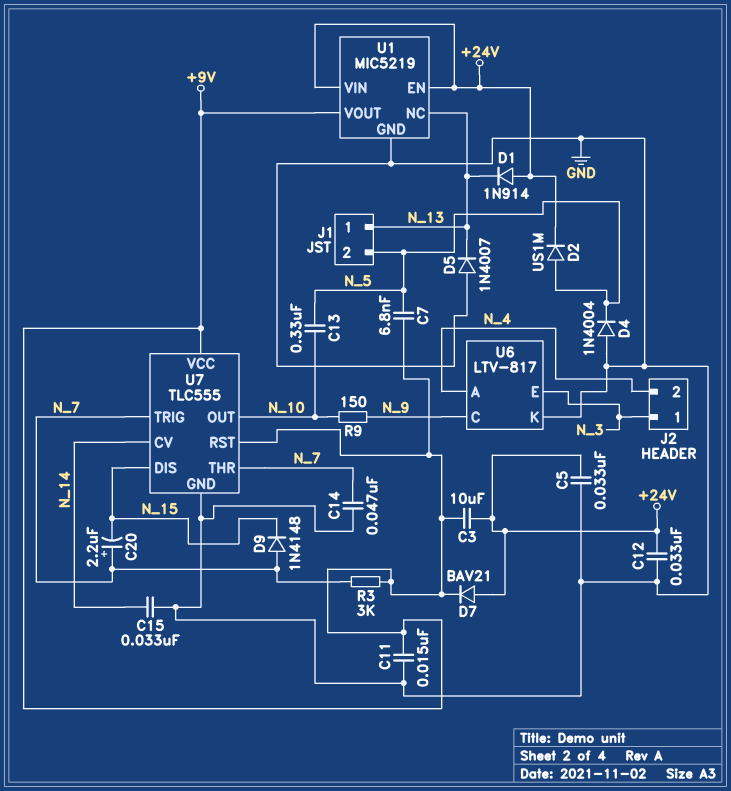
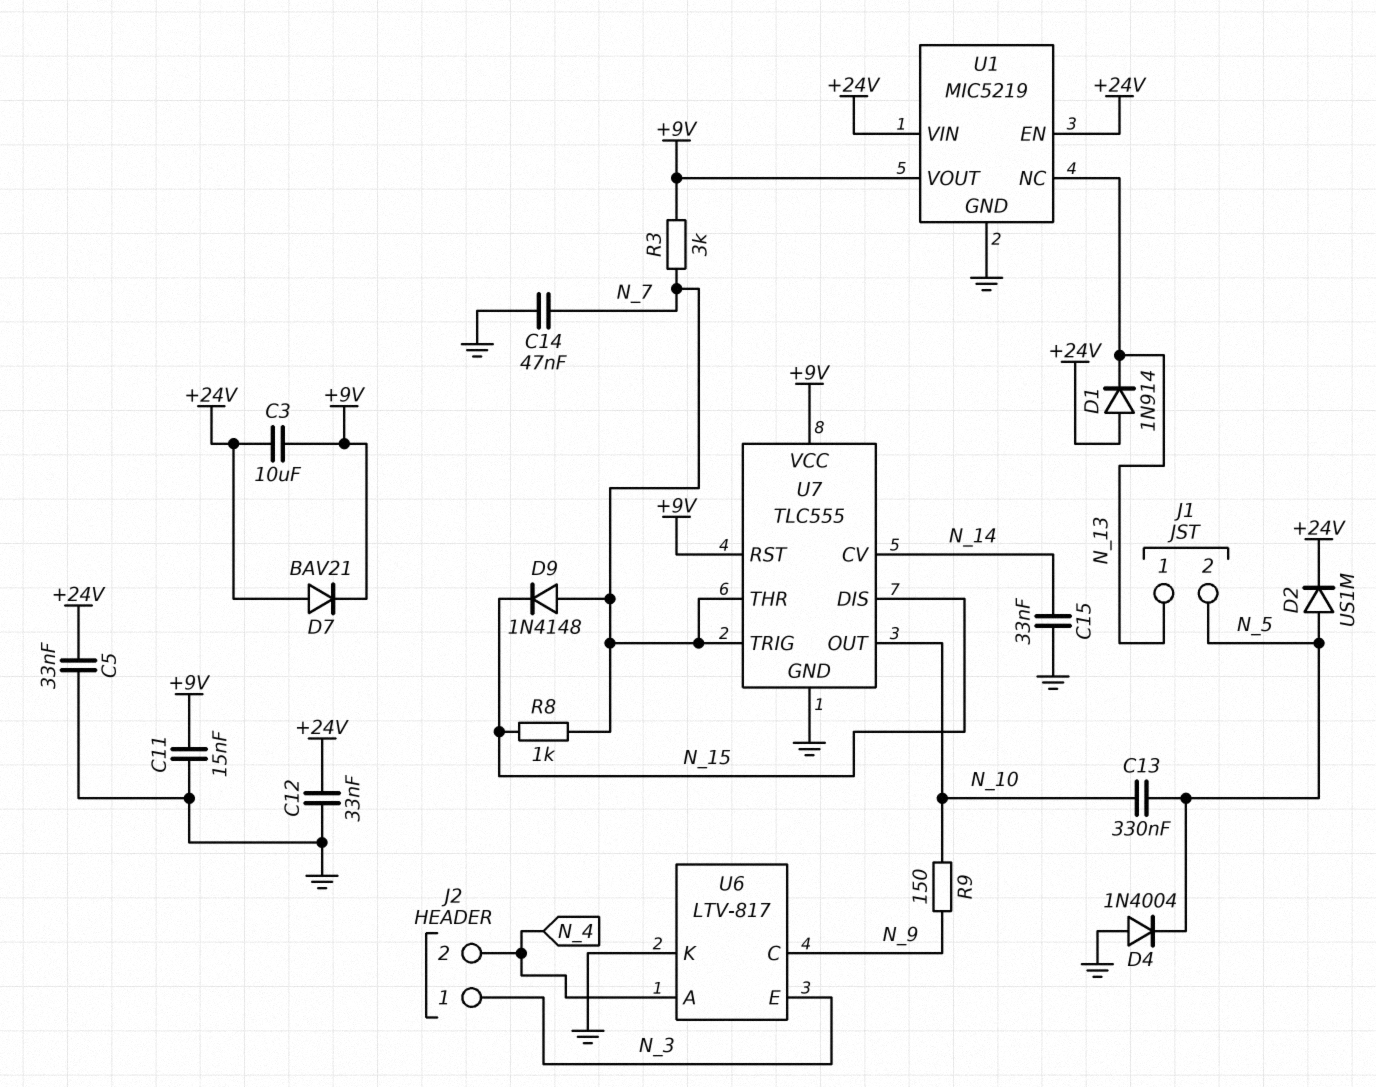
C7: 6.8nF (+9V, N_5) -> none
C20: 2.2uF (plus N_7, minus N_15) -> none
D5: diode 1N4007 (A GND, K N_13) -> none
R8: none -> 1k (N_7, N_15)

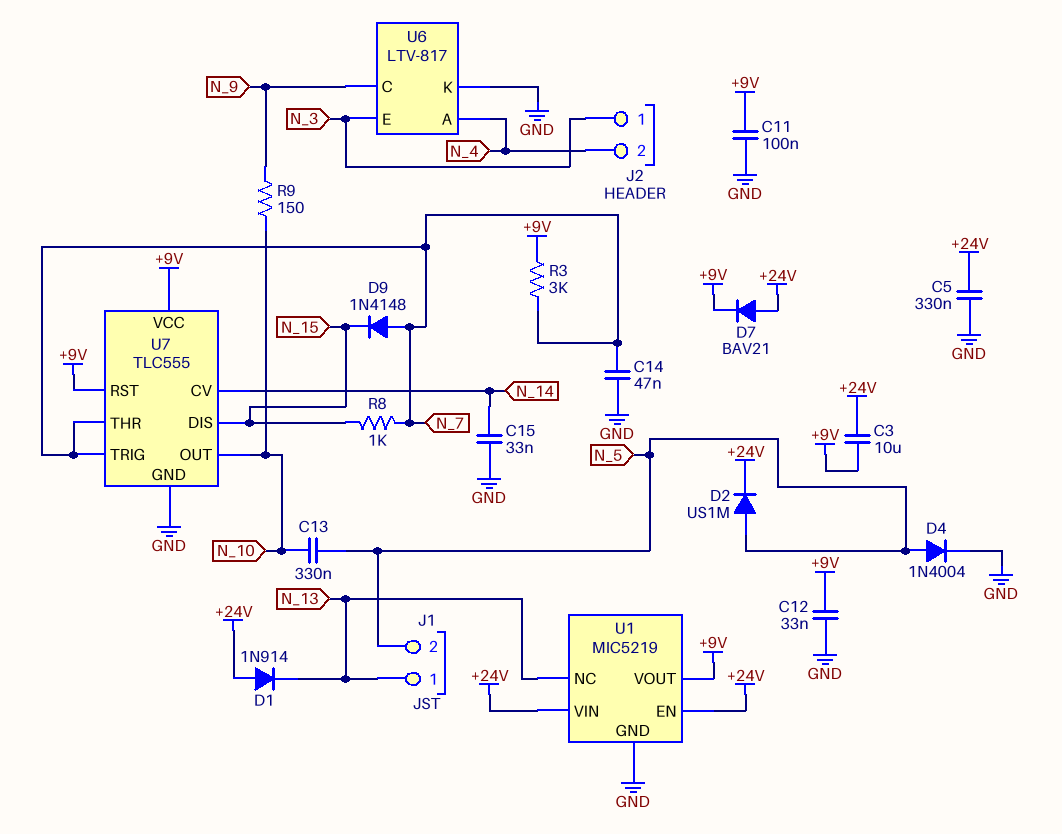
C5: 33nF (+24V, GND) -> 330nF (+24V, GND)
C11: 15nF (+9V, GND) -> 100nF (+9V, GND)
C12: 33nF (+24V, GND) -> 33nF (+9V, GND)
D4: diode 1N4004 (A GND, K N_5) -> diode 1N4004 (A N_5, K GND)

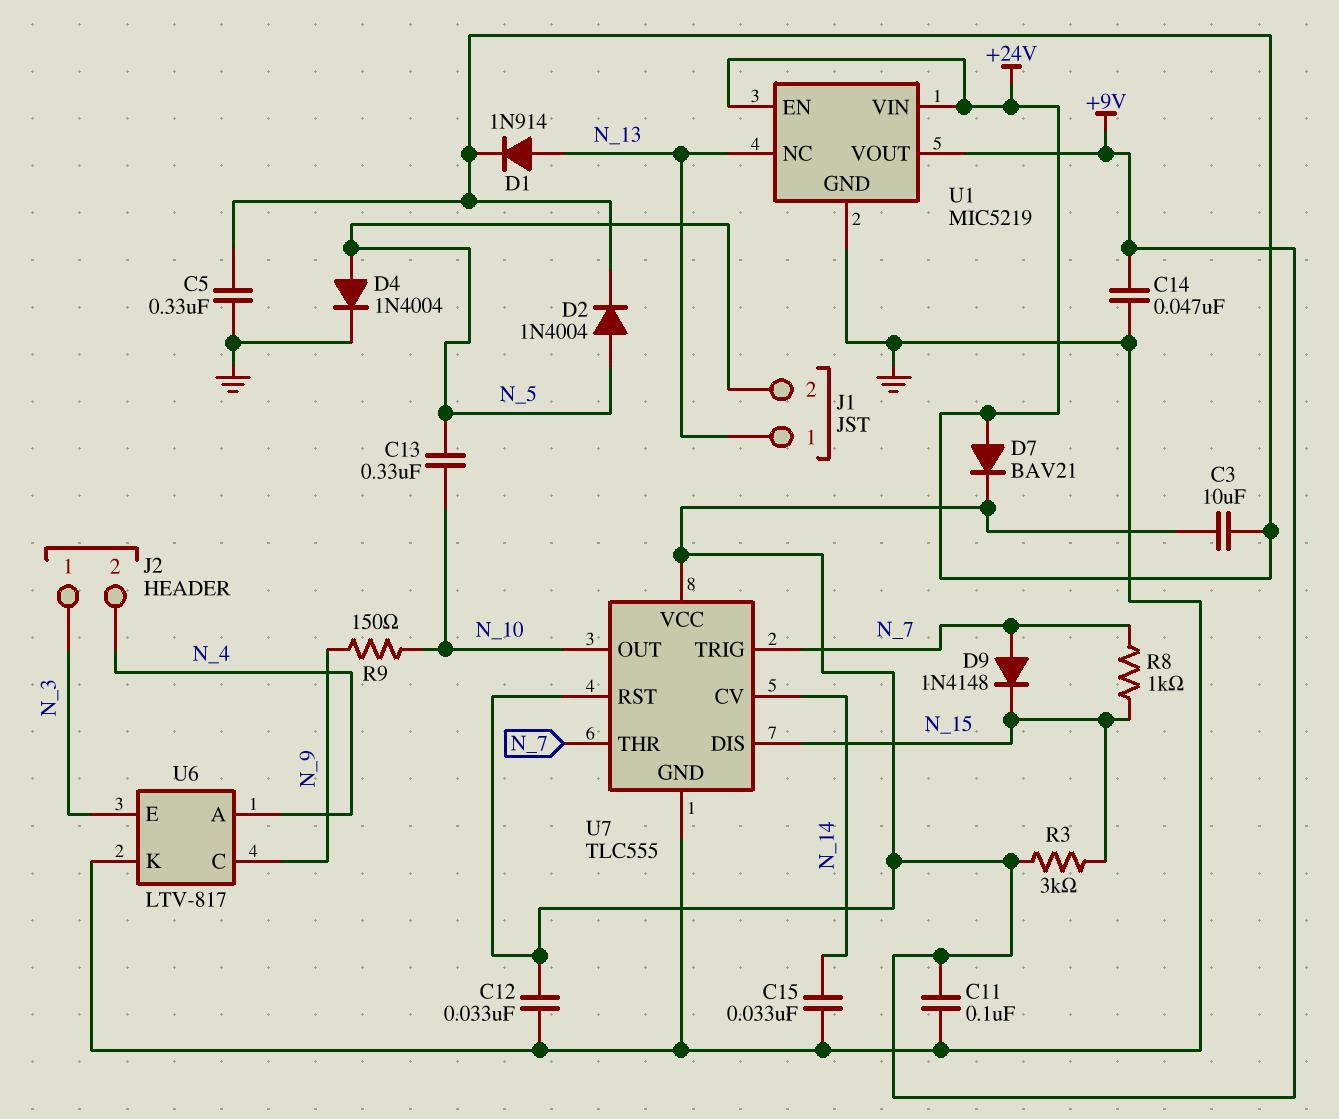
C14: 47nF (GND, N_7) -> 47nF (+9V, GND)
D1: diode 1N914 (A +24V, K N_13) -> diode 1N914 (A N_13, K +24V)
D2: diode US1M (A N_5, K +24V) -> diode 1N4004 (A N_5, K +24V)
R3: 3k (+9V, N_7) -> 3k (+9V, N_15)

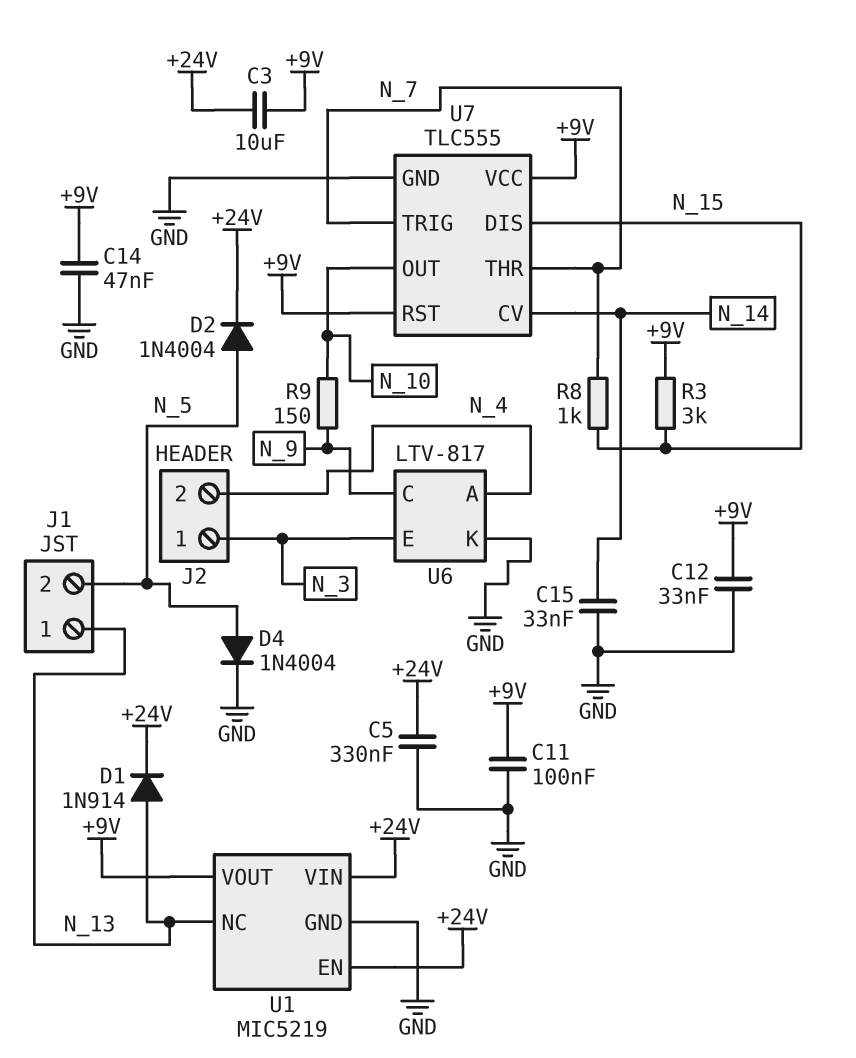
C13: 330nF (N_5, N_10) -> none
D7: diode BAV21 (A +24V, K +9V) -> none
D9: diode 1N4148 (A N_7, K N_15) -> none

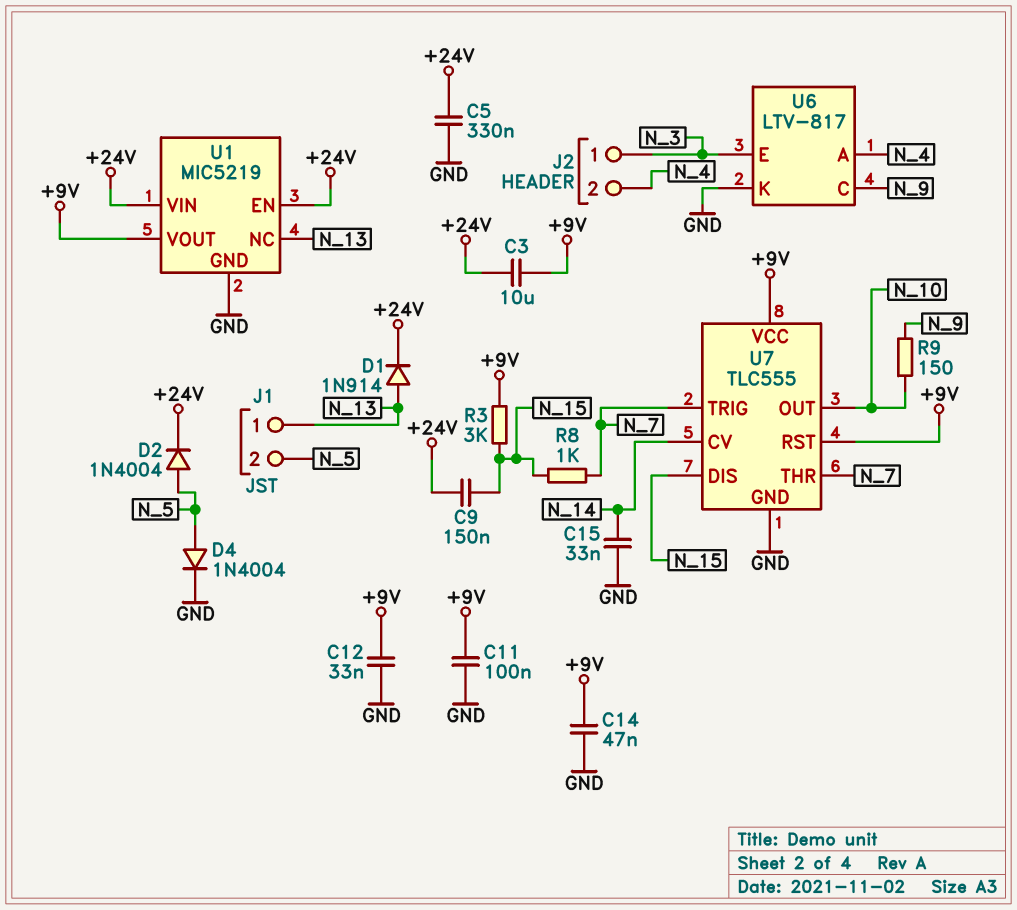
C9: none -> 150nF (+24V, N_15)

